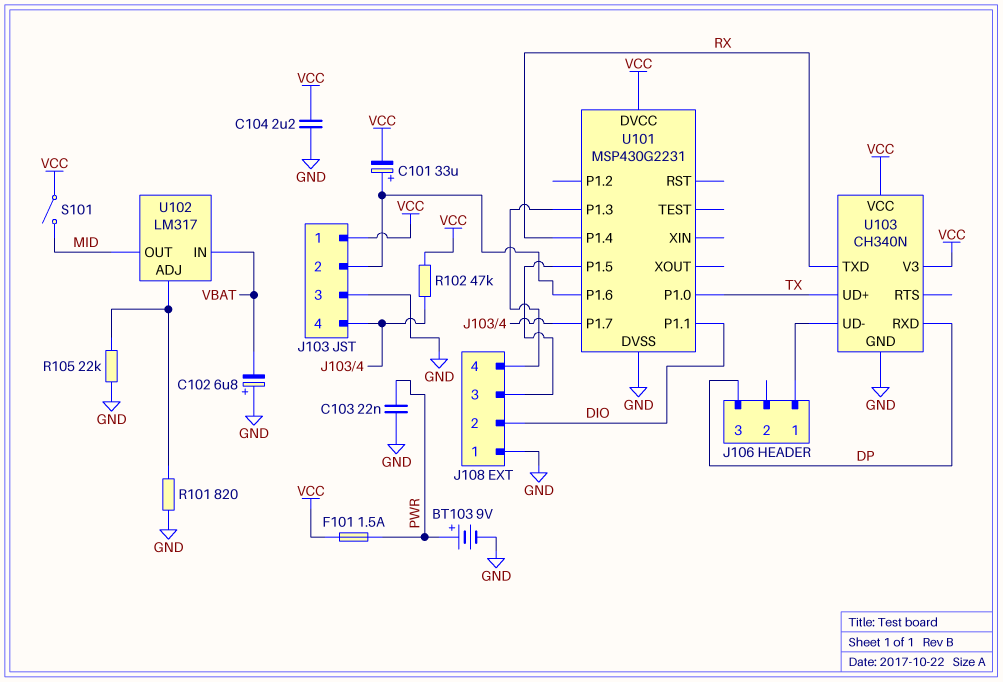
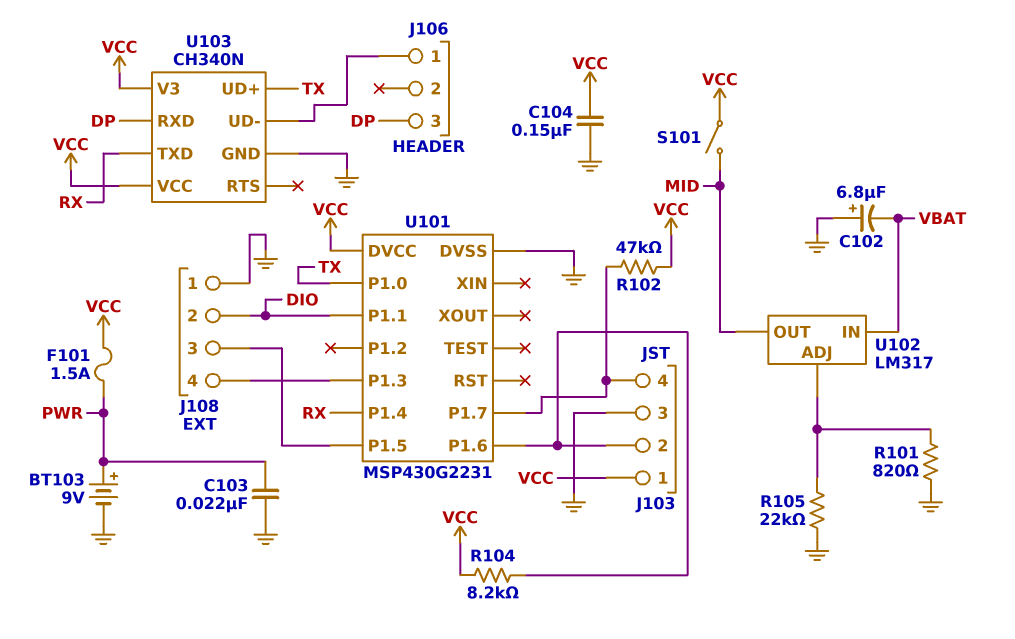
C101: 33uF (plus J103/2, minus VCC) -> none
C104: 2.2uF (GND, VCC) -> 150nF (GND, VCC)
R104: none -> 8.2k (J103/2, VCC)

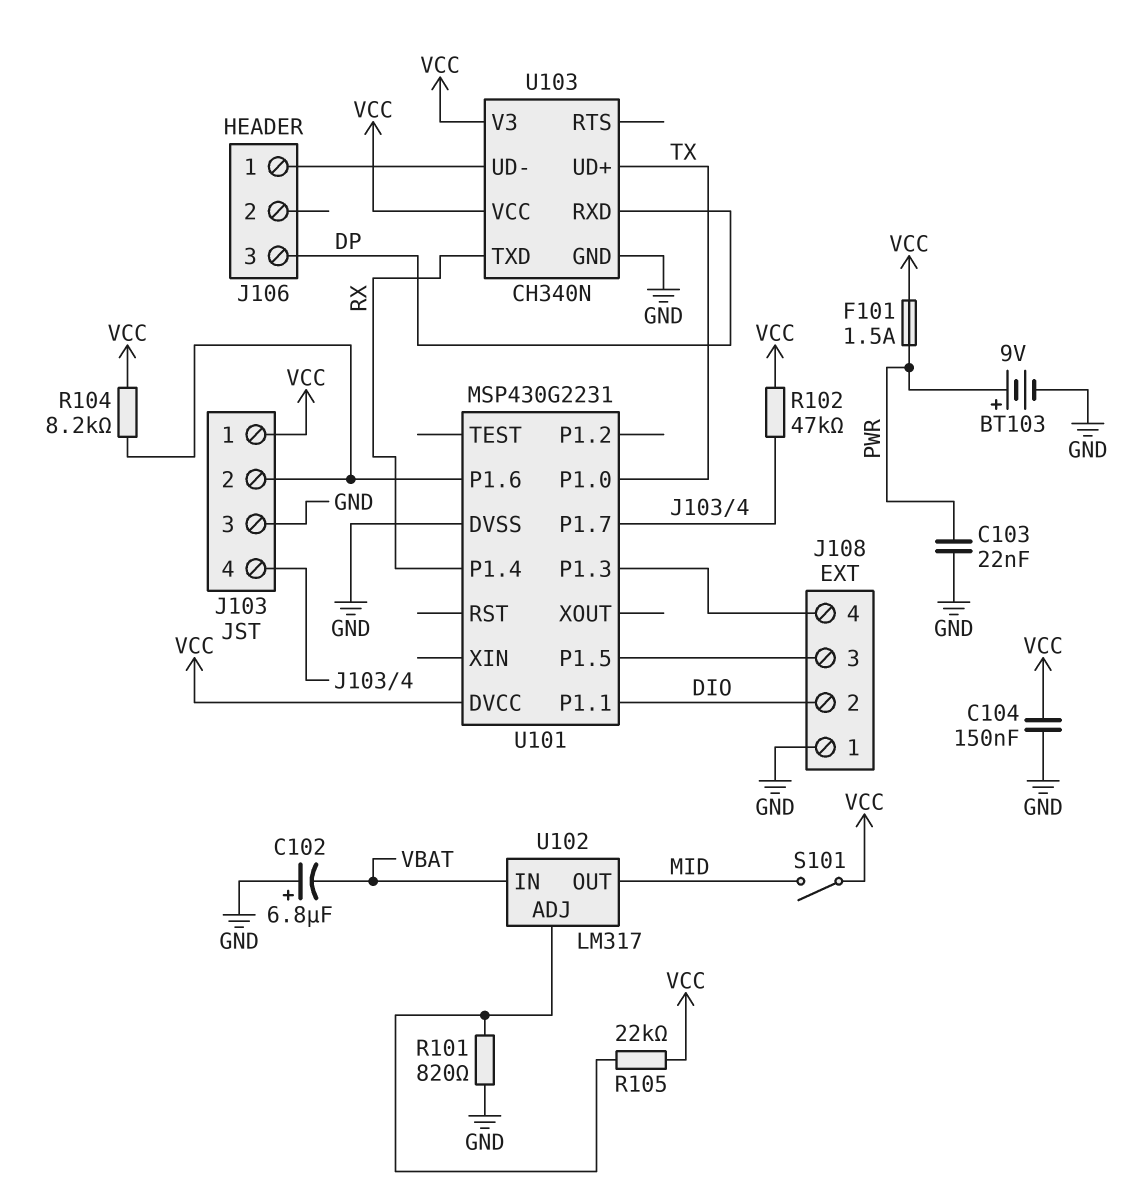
R105: 22k (GND, U102/ADJ) -> 22k (U102/ADJ, VCC)

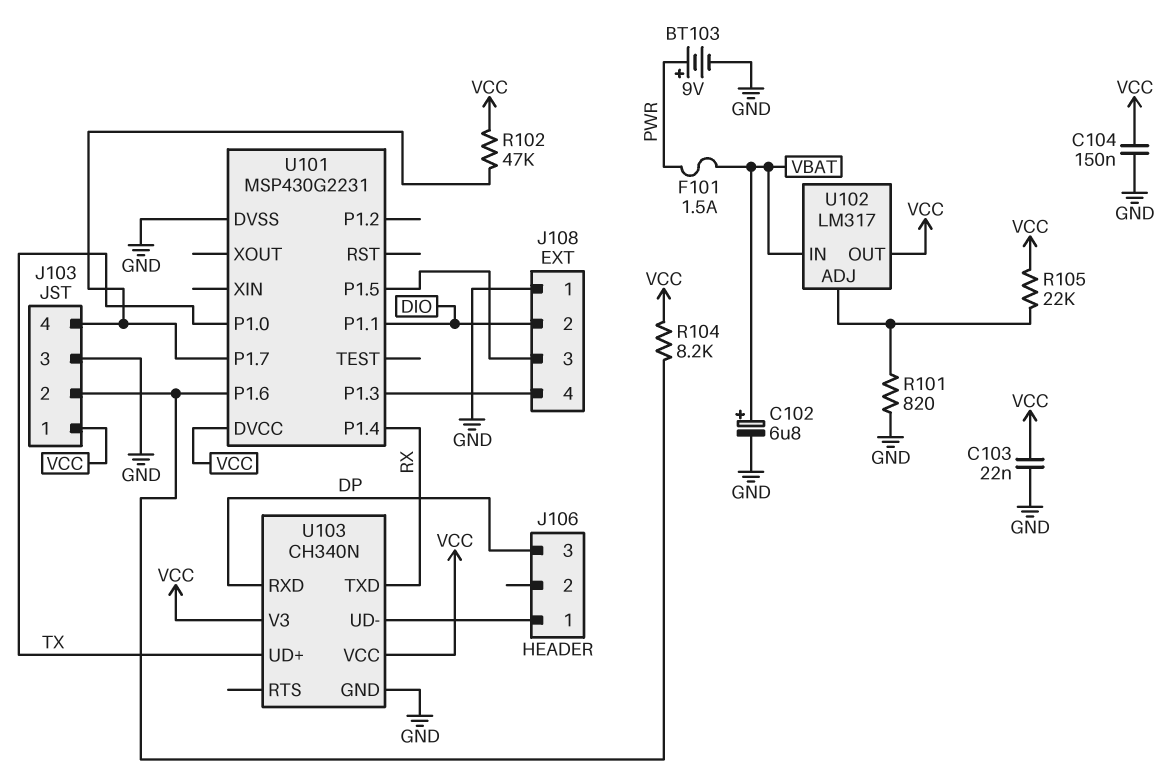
C102: 6.8uF (plus GND, minus VBAT) -> 6.8uF (plus VBAT, minus GND)
C103: 22nF (GND, PWR) -> 22nF (GND, VCC)
F101: 1.5A (PWR, VCC) -> 1.5A (PWR, VBAT)
S101: switch (MID, VCC) -> none
U102 pin OUT: MID -> VCC

